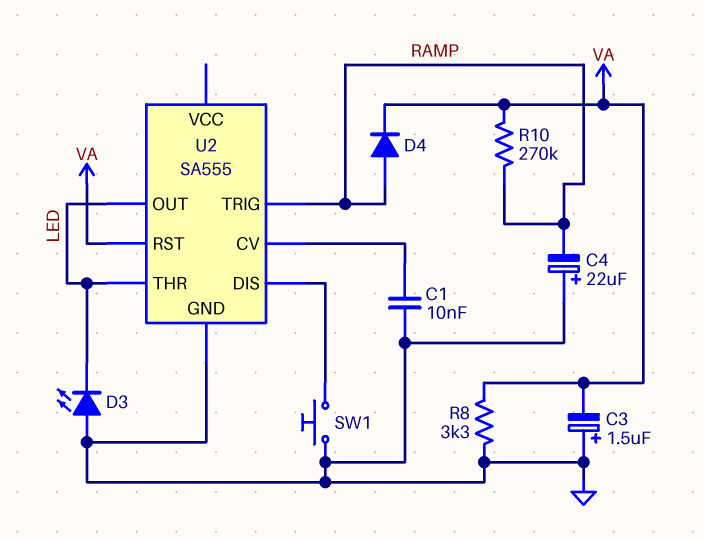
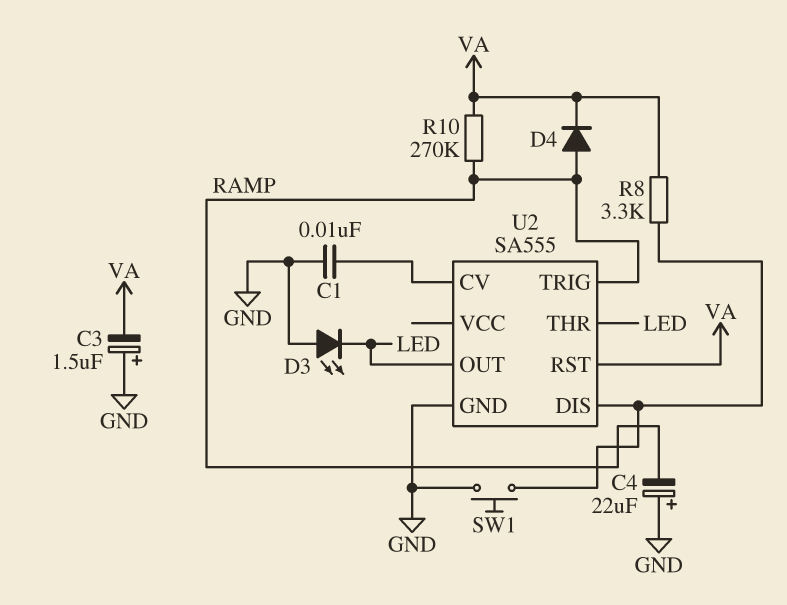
R8: 3.3k (GND, VA) -> 3.3k (U2/DIS, VA)

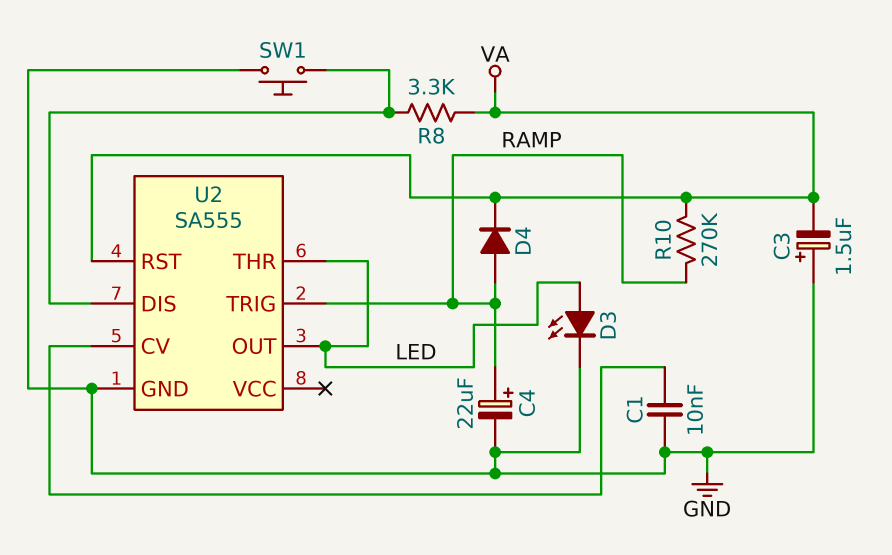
C4: 22uF (plus GND, minus RAMP) -> 22uF (plus RAMP, minus GND)
D3: LED (A GND, K LED) -> LED (A LED, K GND)

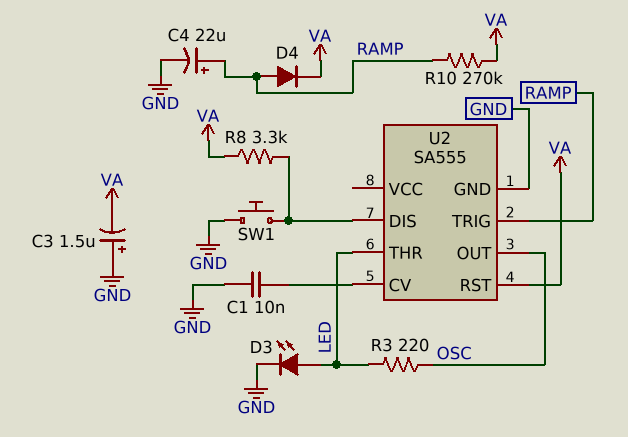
R3: none -> 220 (LED, OSC)
U2 pin OUT: LED -> OSC

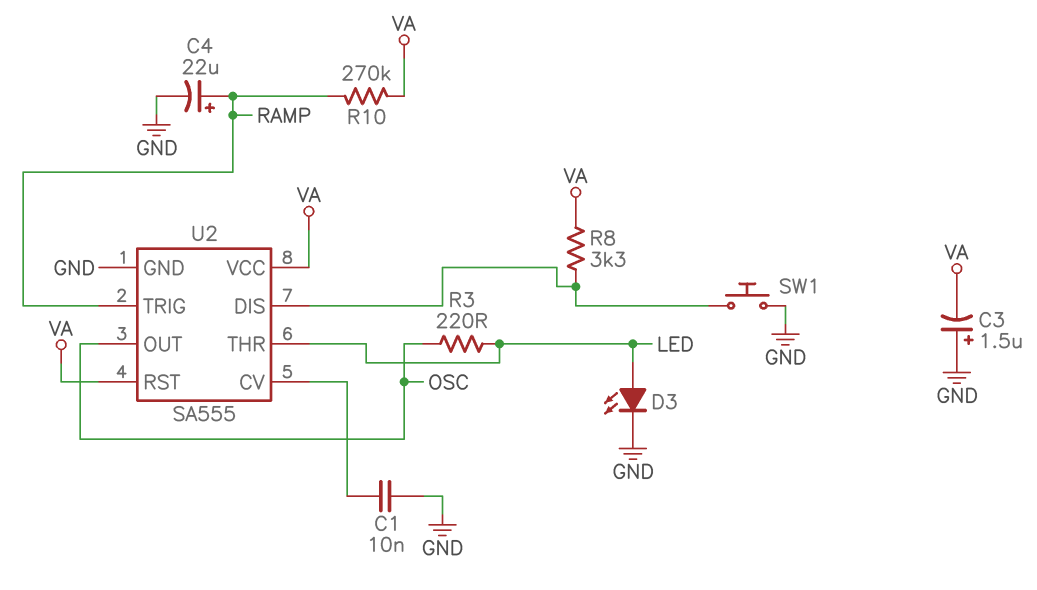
D4: diode (A RAMP, K VA) -> none
U2 pin VCC: none -> VA

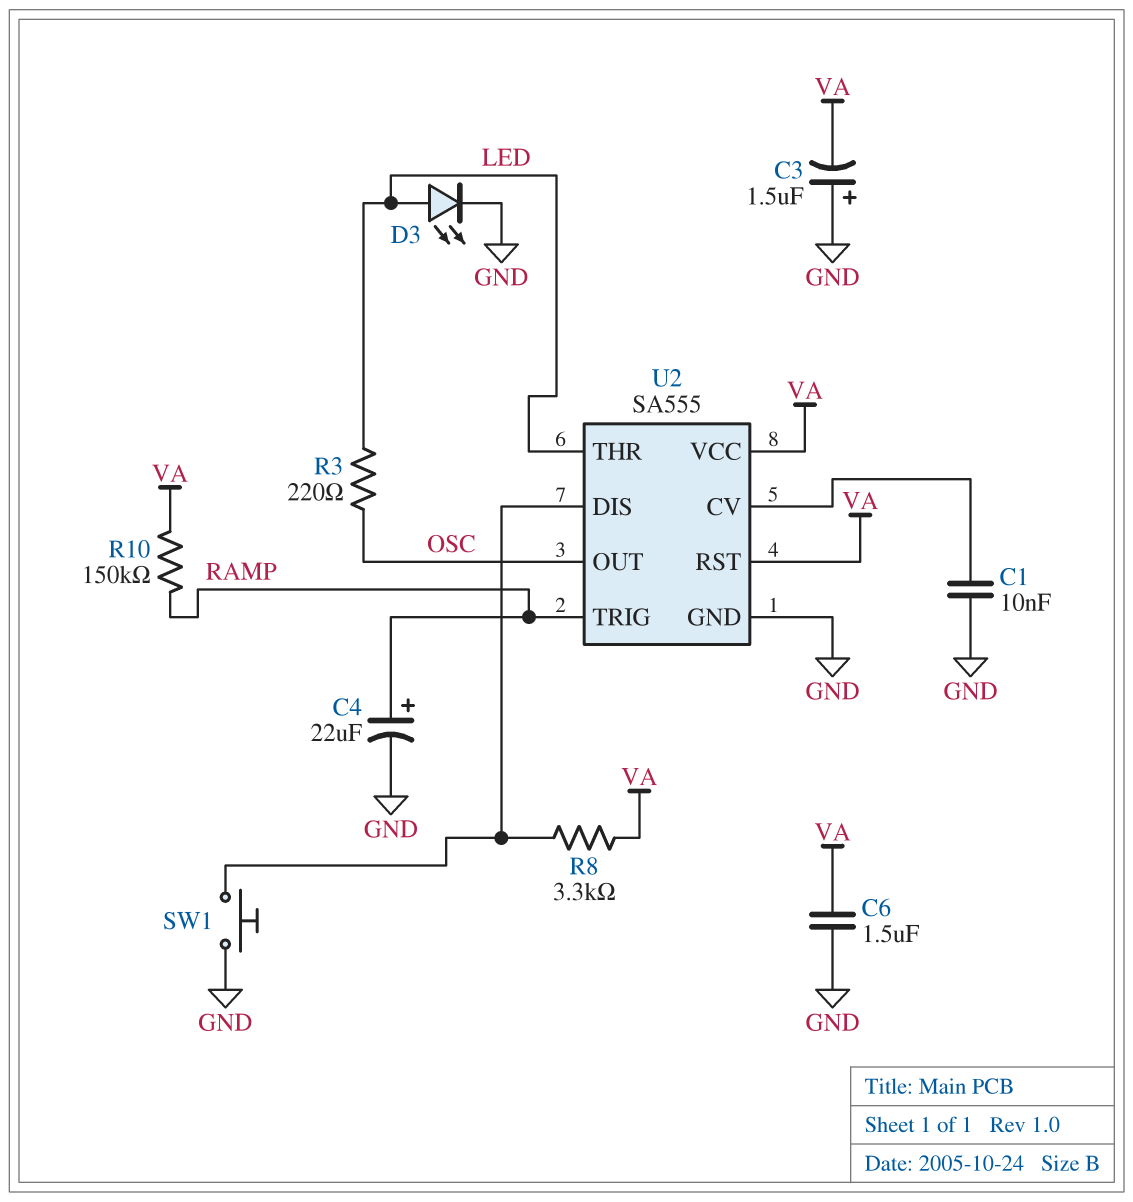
C6: none -> 1.5uF (GND, VA)
R10: 270k (RAMP, VA) -> 150k (RAMP, VA)

